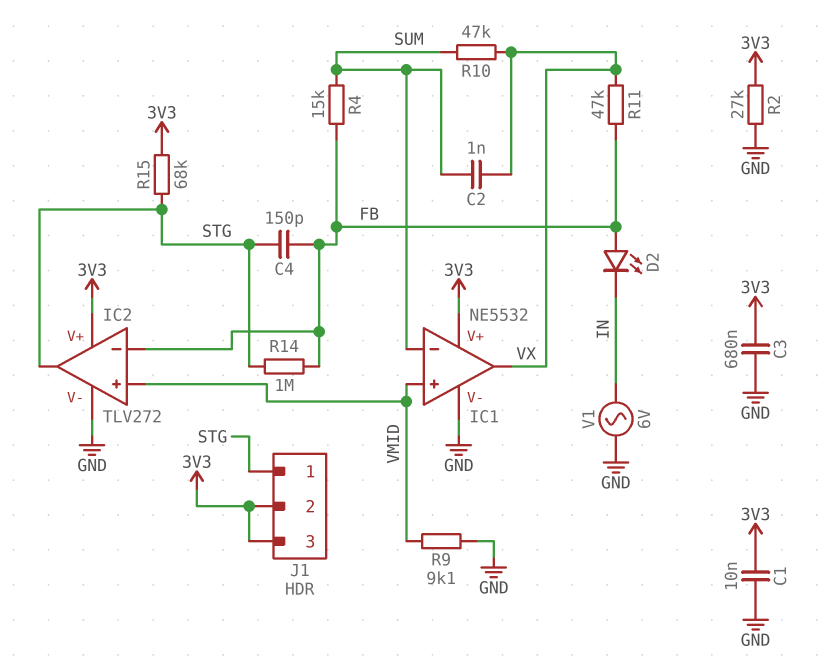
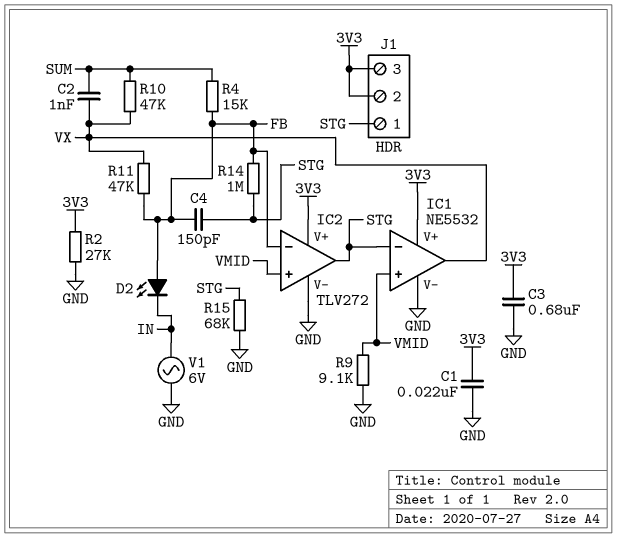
C1: 10nF (3V3, GND) -> 22nF (3V3, GND)
IC1 pin in-: SUM -> STG
R15: 68k (3V3, STG) -> 68k (GND, STG)

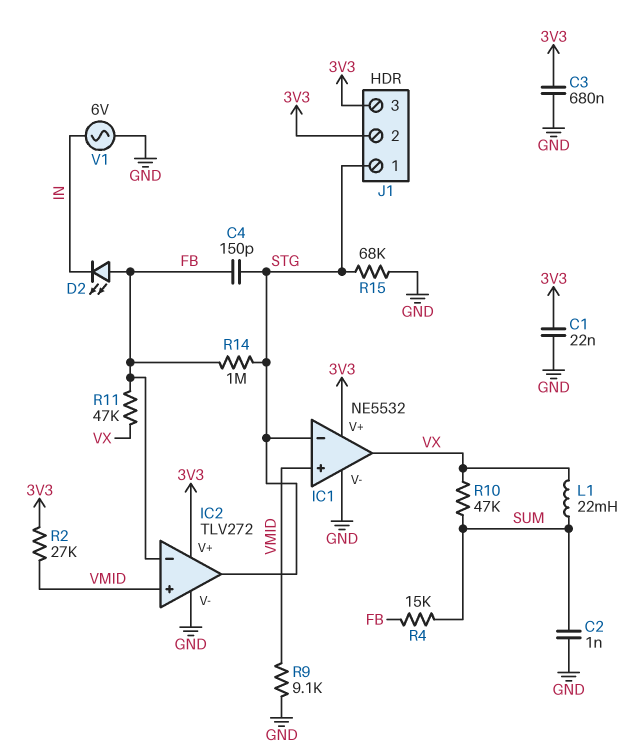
C2: 1nF (SUM, VX) -> 1nF (GND, SUM)
L1: none -> 22mH (SUM, VX)
R2: 27k (3V3, GND) -> 27k (3V3, VMID)

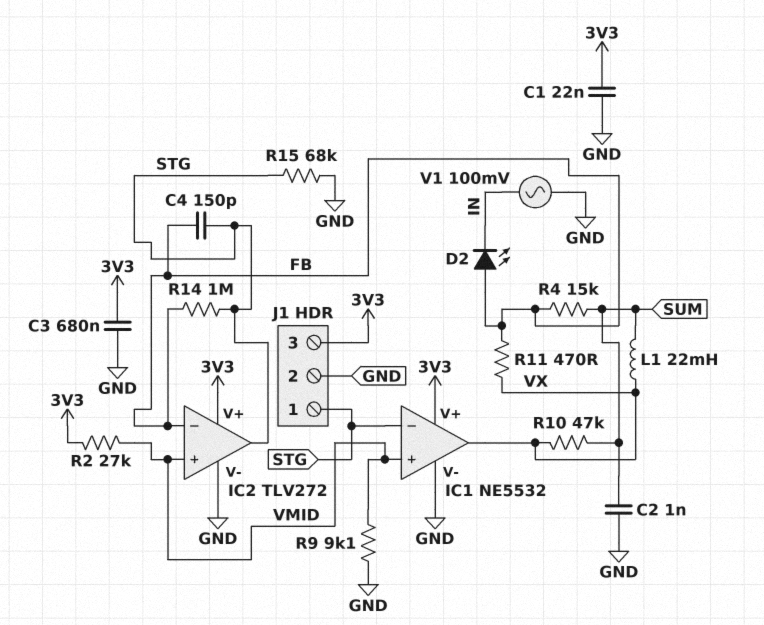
J1 pin 2: 3V3 -> GND
R11: 47k (FB, VX) -> 470 (FB, VX)
V1: AC 6V (GND, IN) -> AC 100mV (GND, IN)

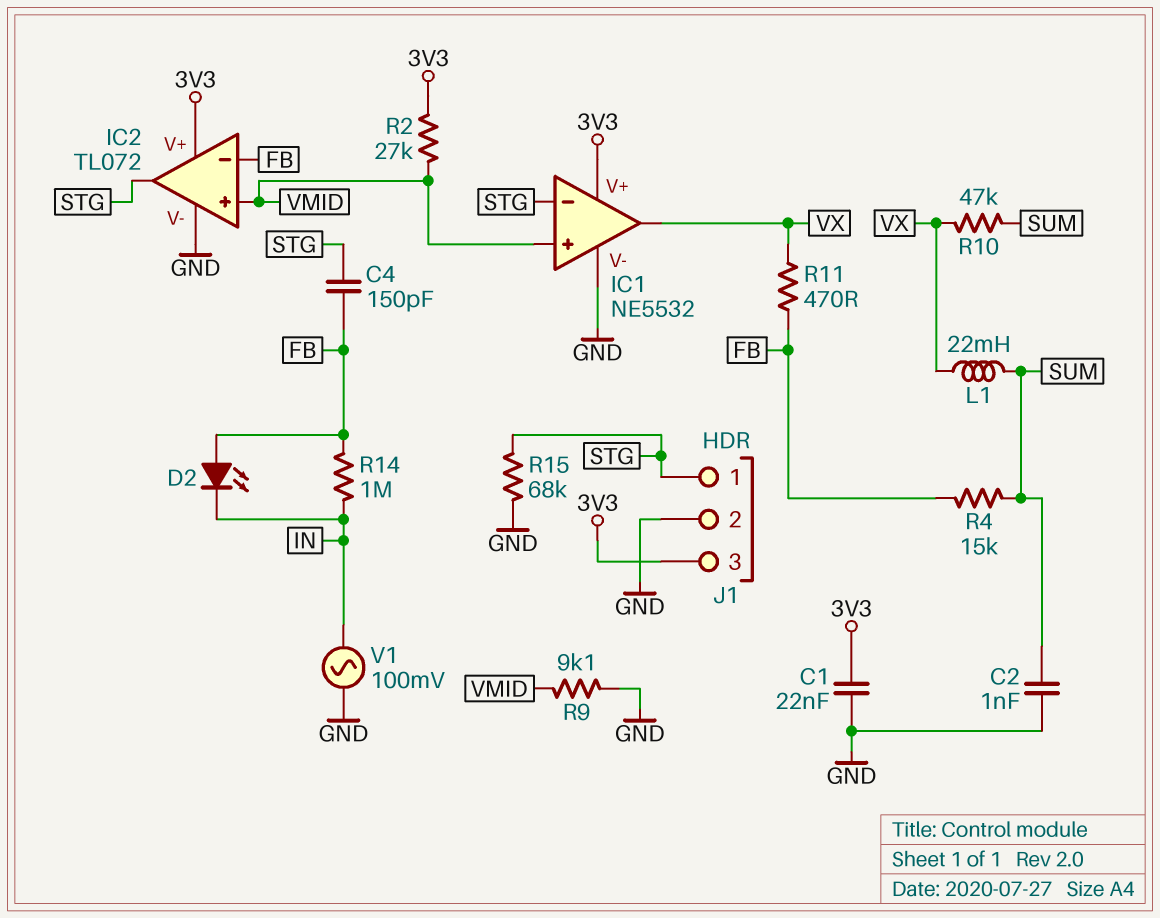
C3: 680nF (3V3, GND) -> none
IC2: TLV272 -> TL072
R14: 1M (FB, STG) -> 1M (FB, IN)

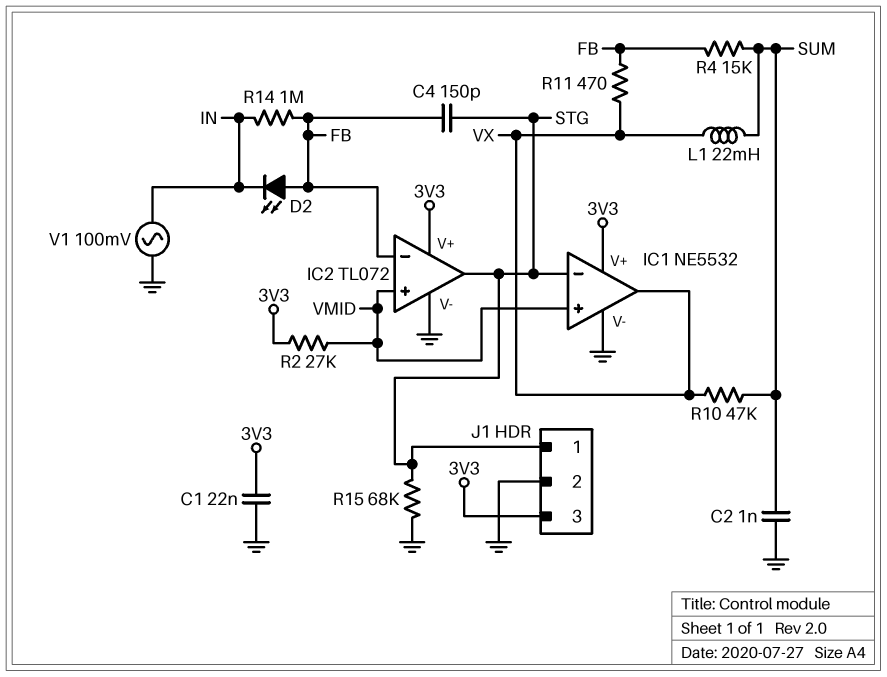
R9: 9.1k (GND, VMID) -> none

